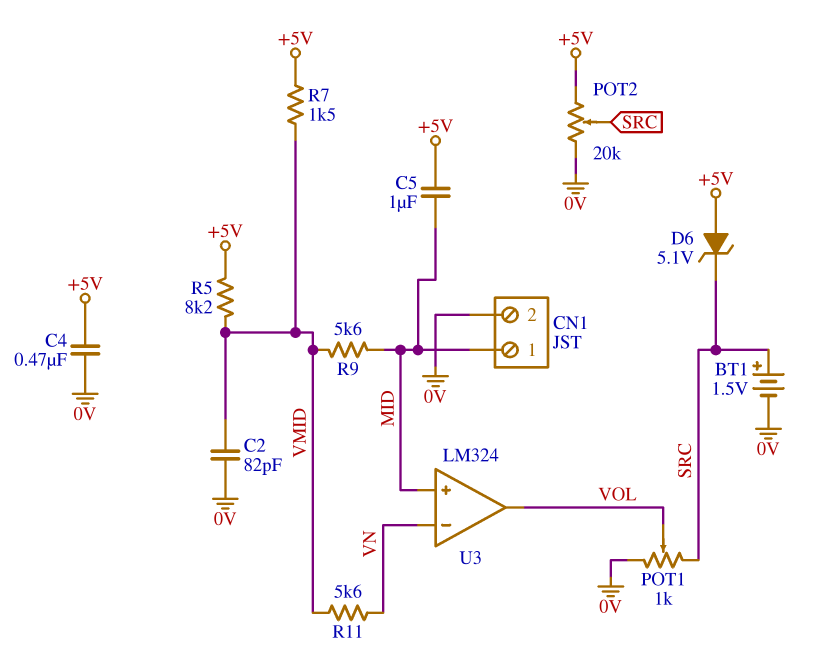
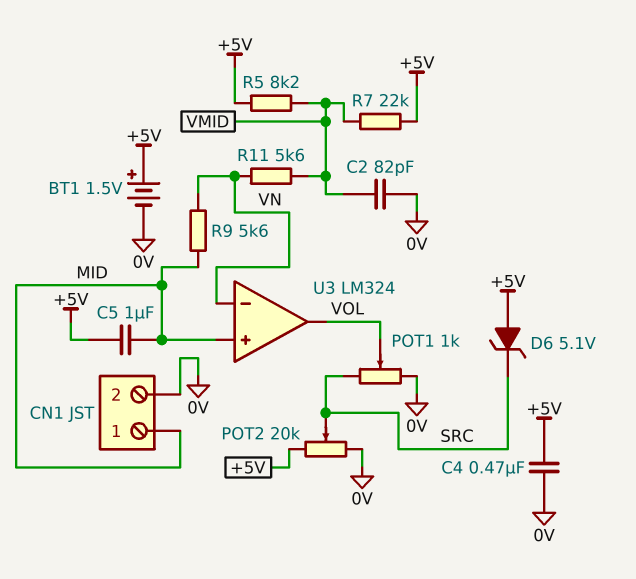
BT1: 1.5V (plus SRC, minus 0V) -> 1.5V (plus +5V, minus 0V)
R7: 1.5k (+5V, VMID) -> 22k (+5V, VMID)
R9: 5.6k (MID, VMID) -> 5.6k (MID, VN)

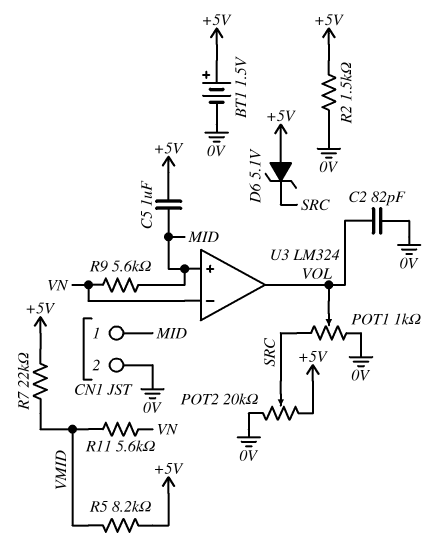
C2: 82pF (0V, VMID) -> 82pF (0V, VOL)
C4: 470nF (+5V, 0V) -> none
R2: none -> 1.5k (+5V, 0V)

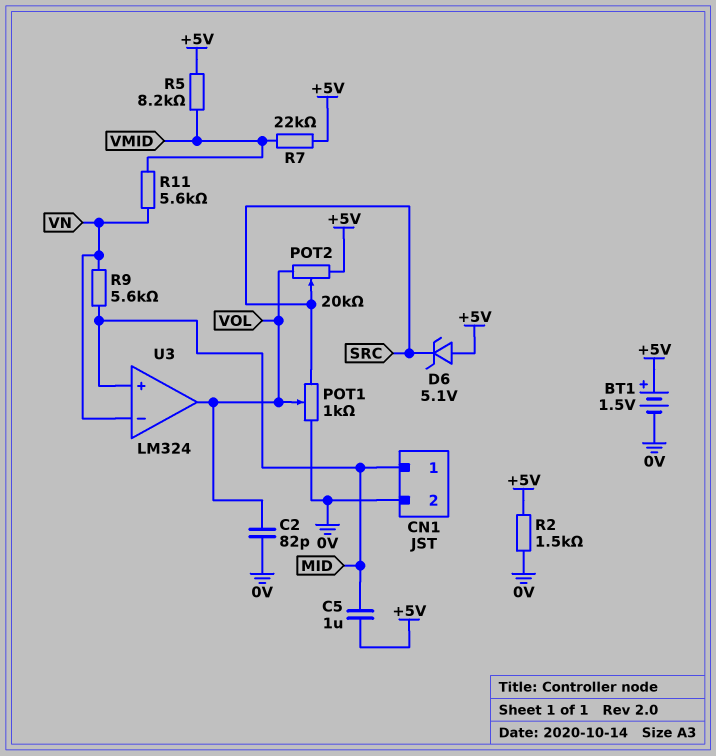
POT2: 20k (+5V, 0V, wiper SRC) -> 20k (+5V, VOL, wiper SRC)

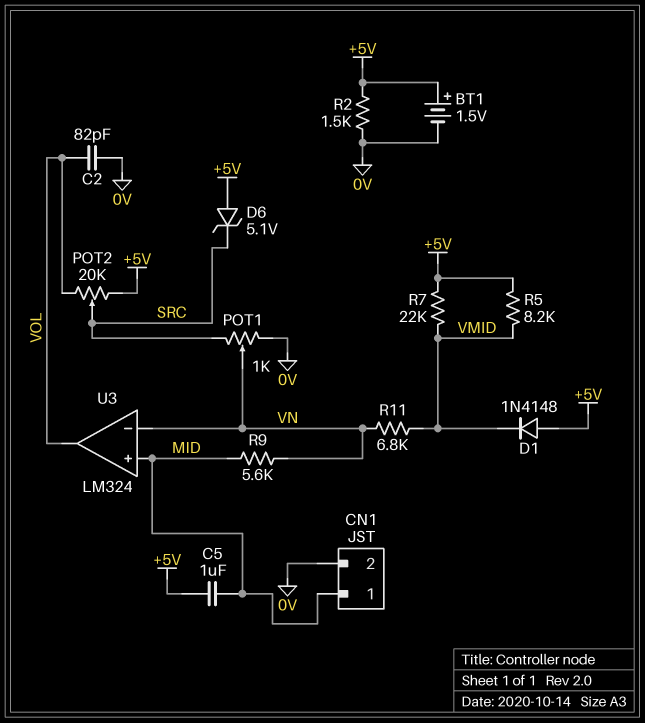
D1: none -> diode 1N4148 (A +5V, K VMID)
POT1: 1k (0V, SRC, wiper VOL) -> 1k (0V, SRC, wiper VN)
R11: 5.6k (VMID, VN) -> 6.8k (VMID, VN)

